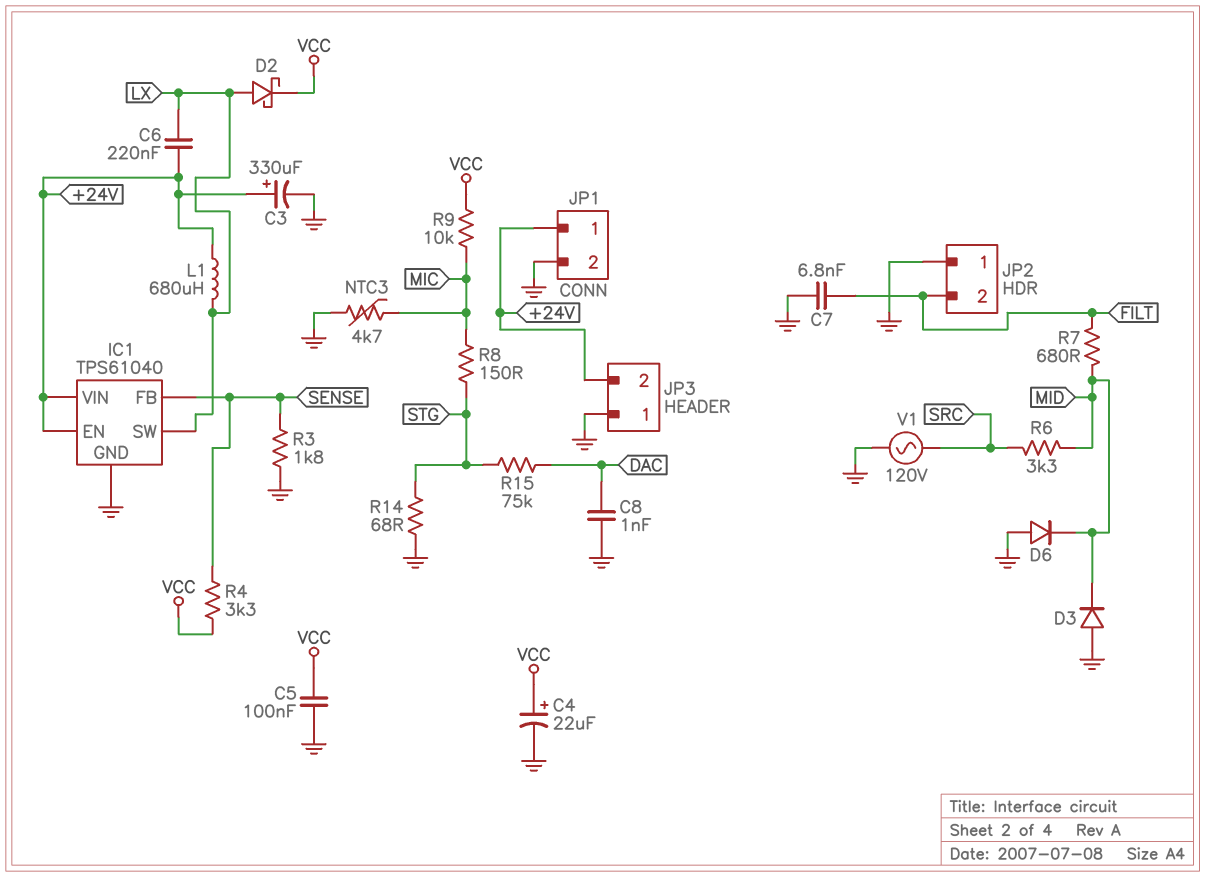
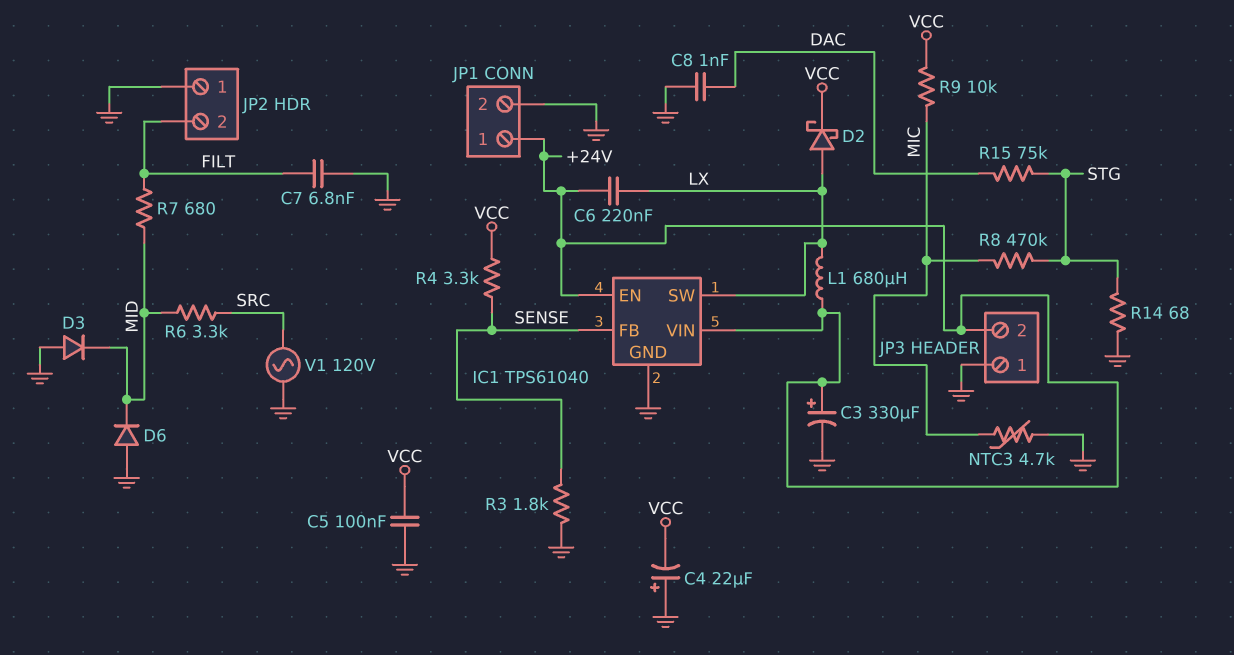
C4: 22uF (plus VCC, minus GND) -> 22uF (plus GND, minus VCC)
R8: 150 (MIC, STG) -> 470k (MIC, STG)

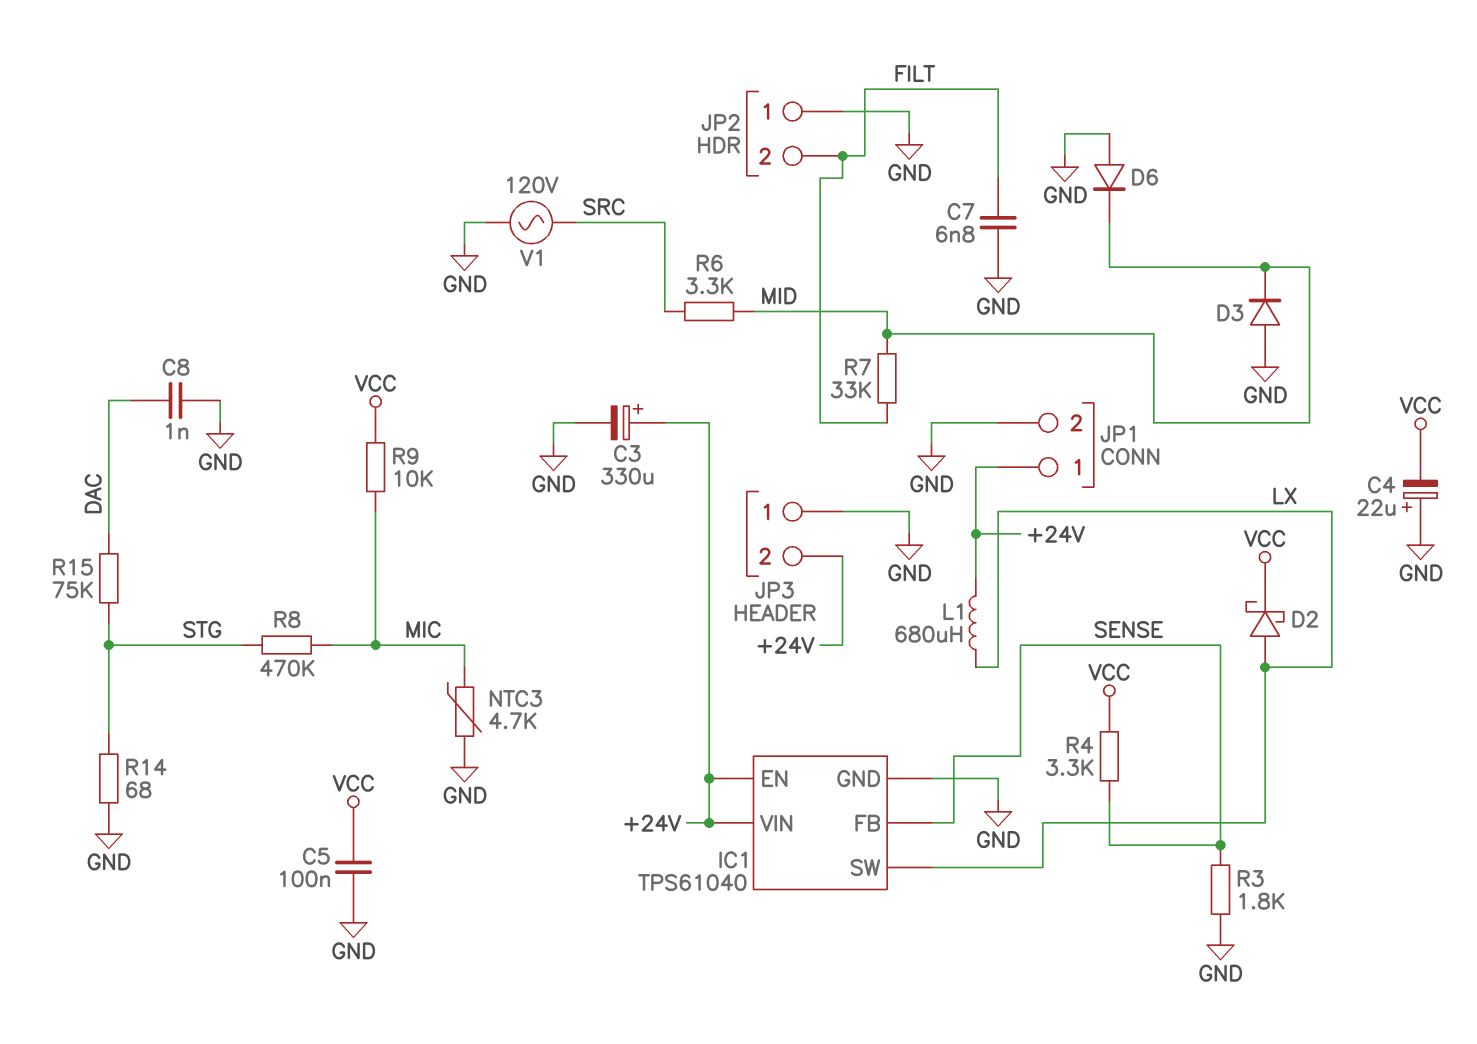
C6: 220nF (+24V, LX) -> none
R7: 680 (FILT, MID) -> 33k (FILT, MID)

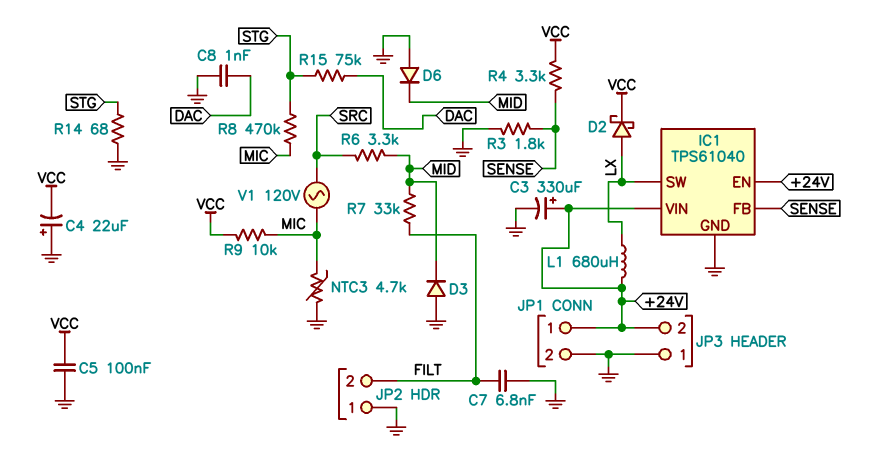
V1: AC 120V (GND, SRC) -> AC 120V (MIC, SRC)

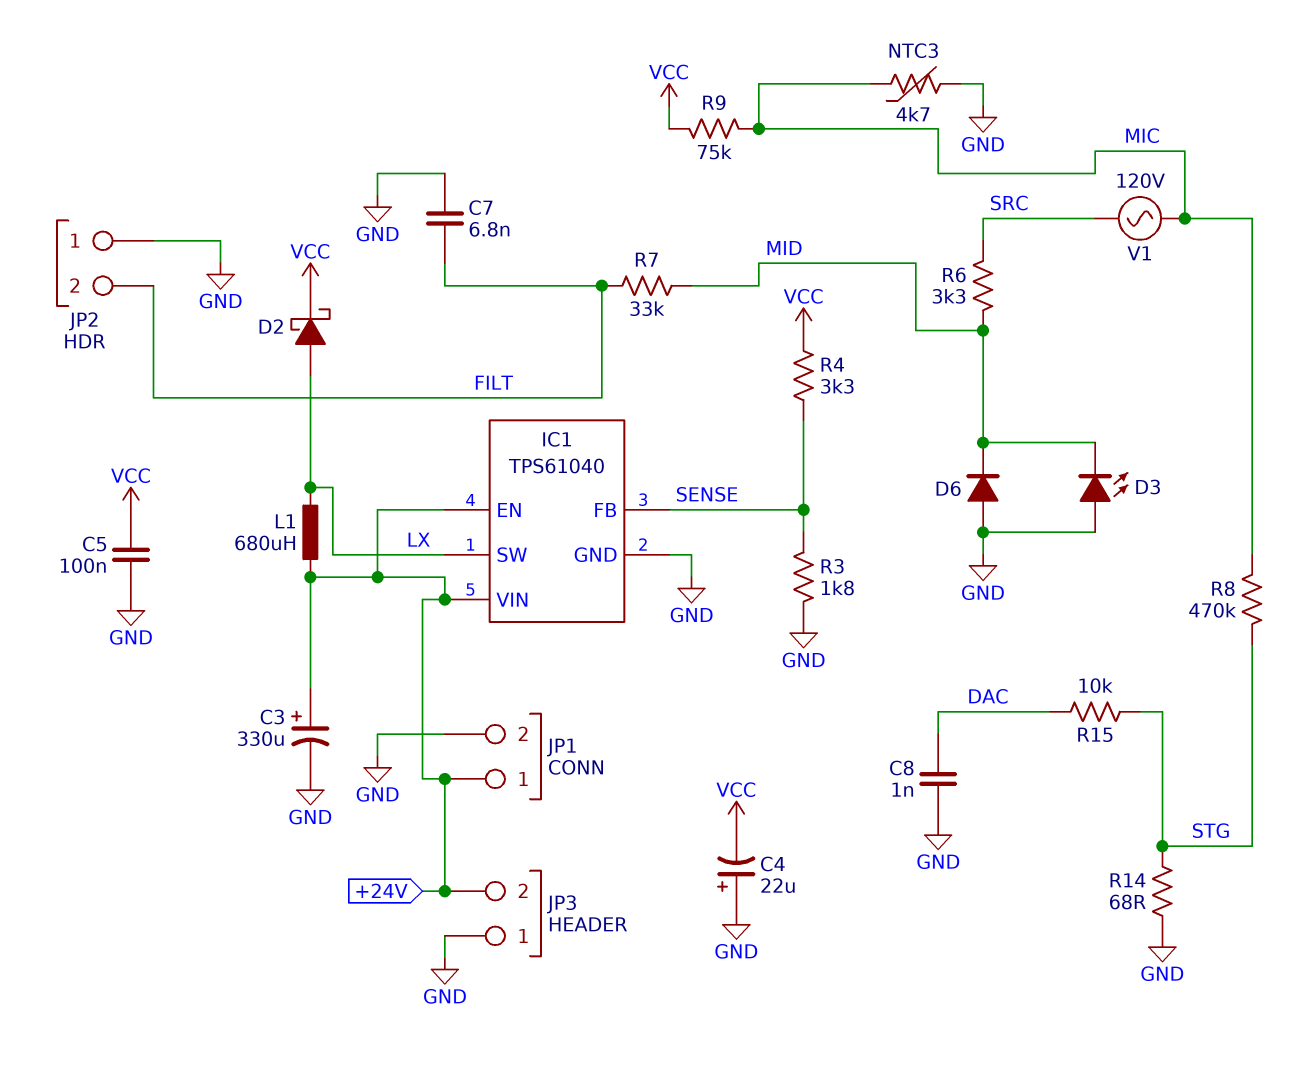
D3: diode (A GND, K MID) -> LED (A GND, K MID)
R9: 10k (MIC, VCC) -> 75k (MIC, VCC)
R15: 75k (DAC, STG) -> 10k (DAC, STG)

